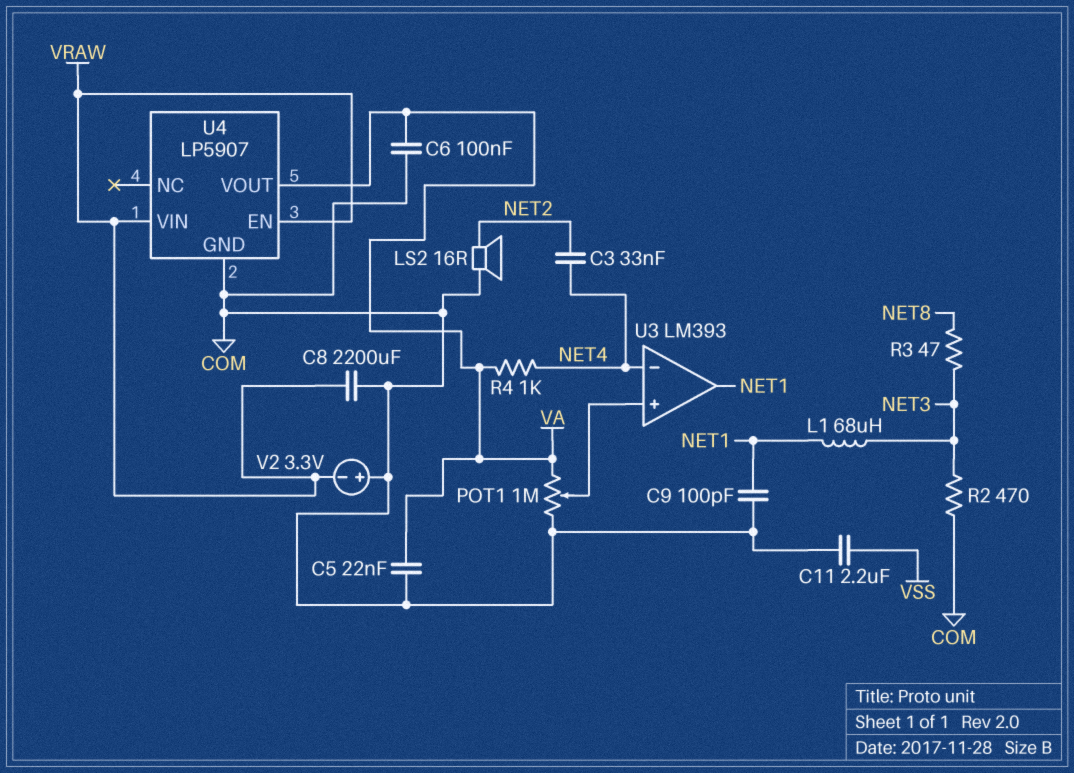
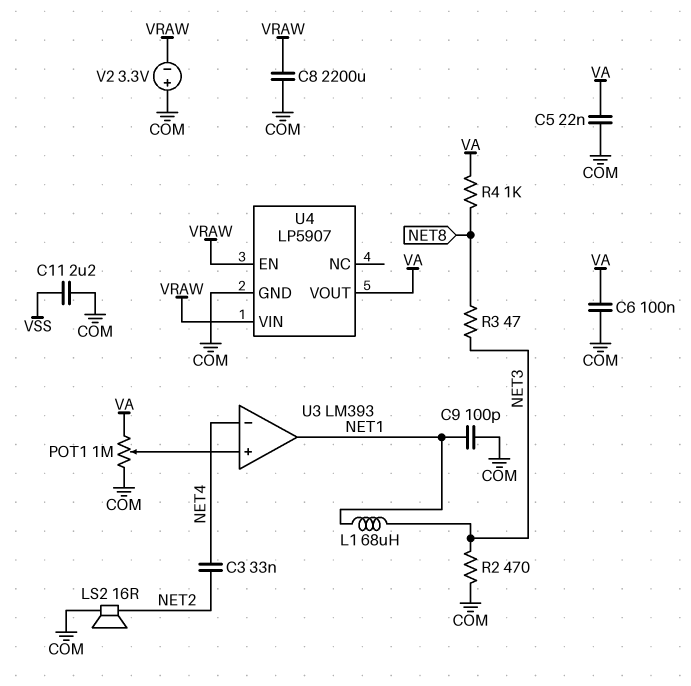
R4: 1k (NET4, VA) -> 1k (NET8, VA)

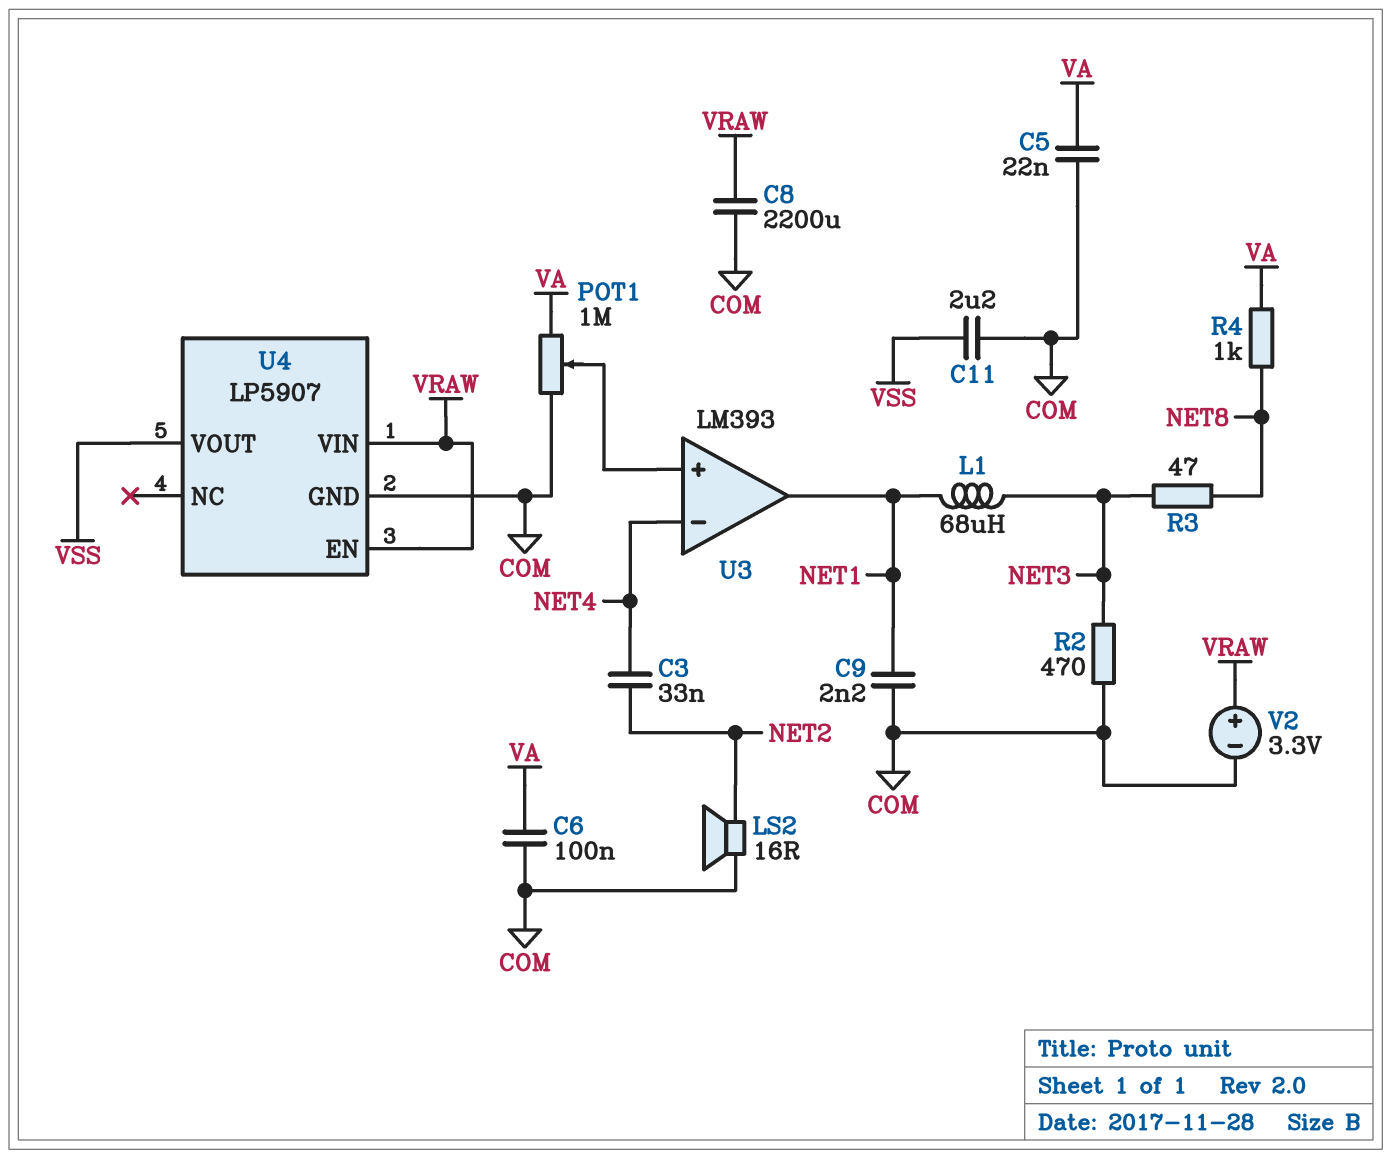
C9: 100pF (COM, NET1) -> 2.2nF (COM, NET1)
U4 pin VOUT: VA -> VSS
V2: 3.3V (plus COM, minus VRAW) -> 3.3V (plus VRAW, minus COM)

